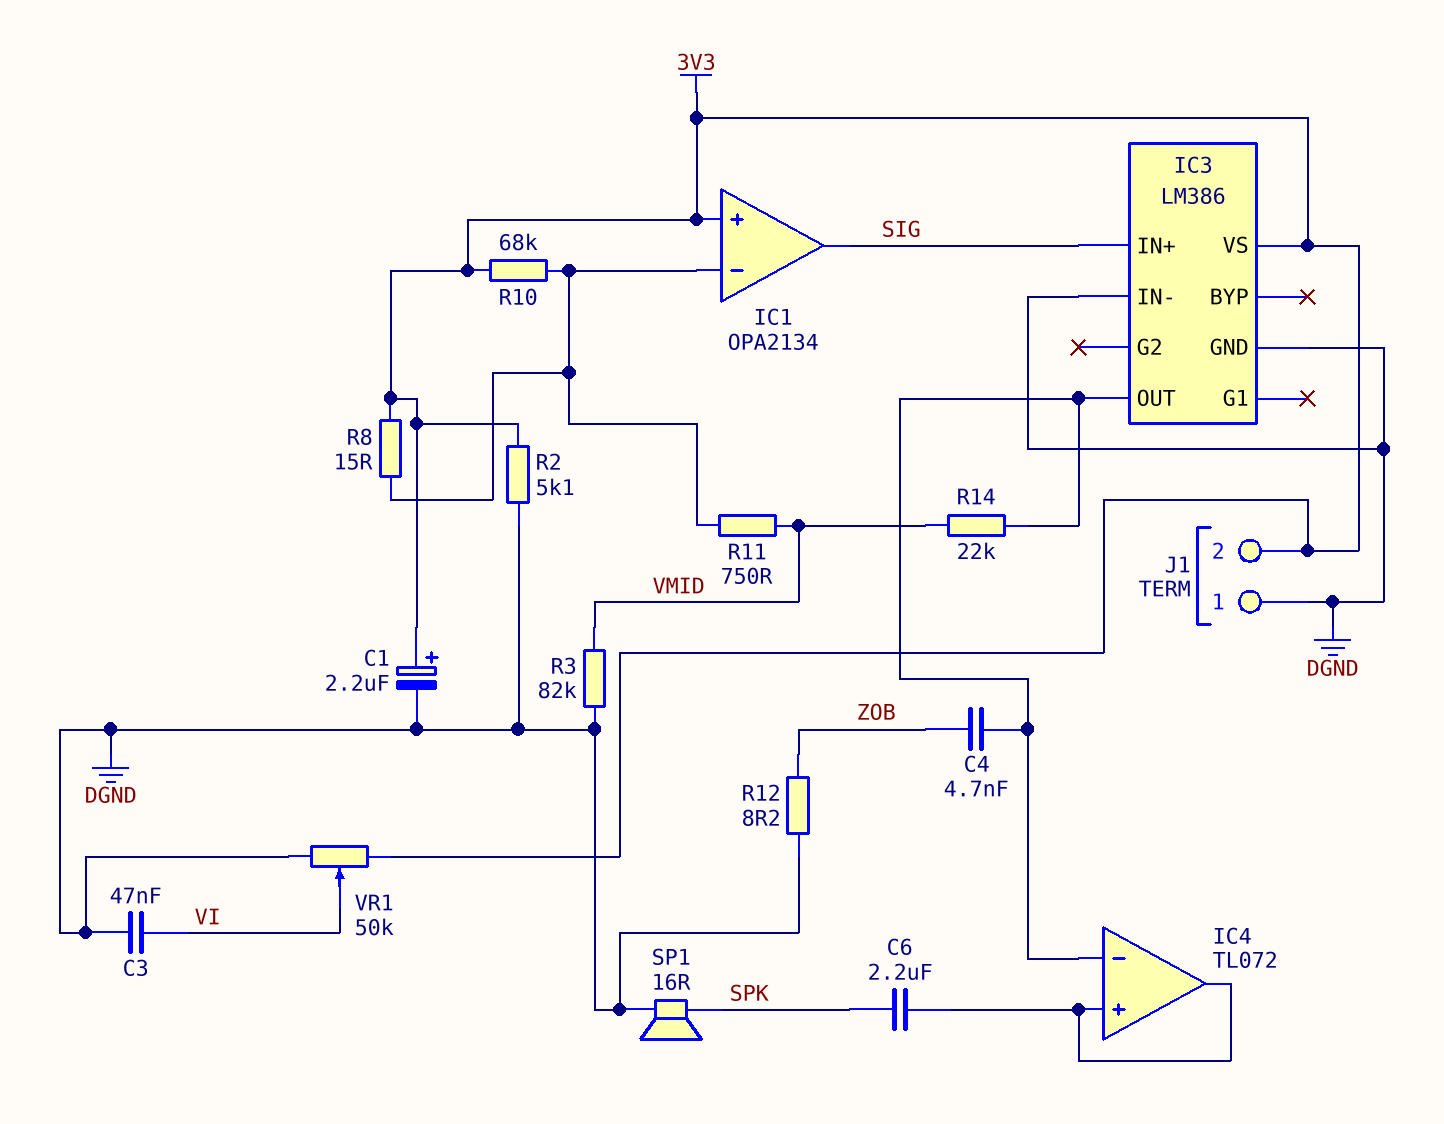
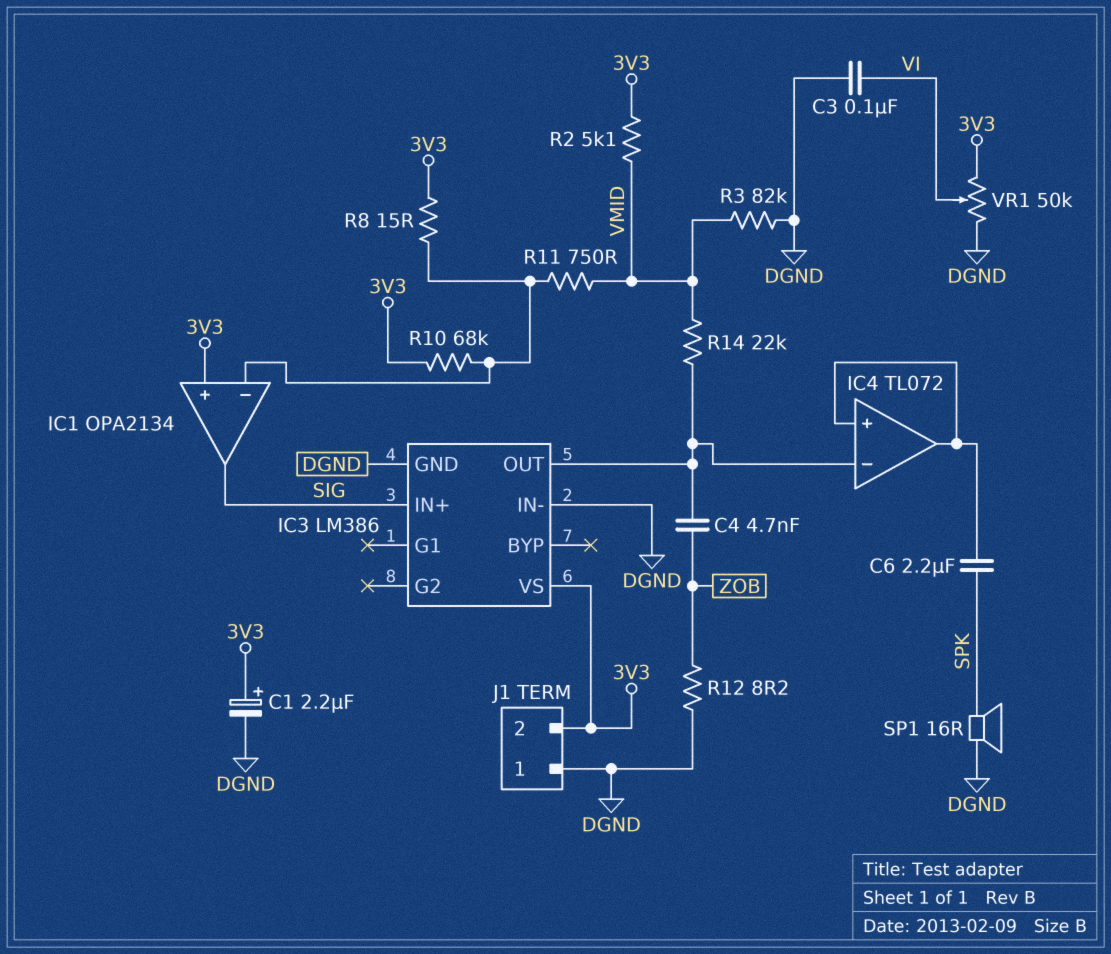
C3: 47nF (DGND, VI) -> 100nF (DGND, VI)
R2: 5.1k (3V3, DGND) -> 5.1k (3V3, VMID)

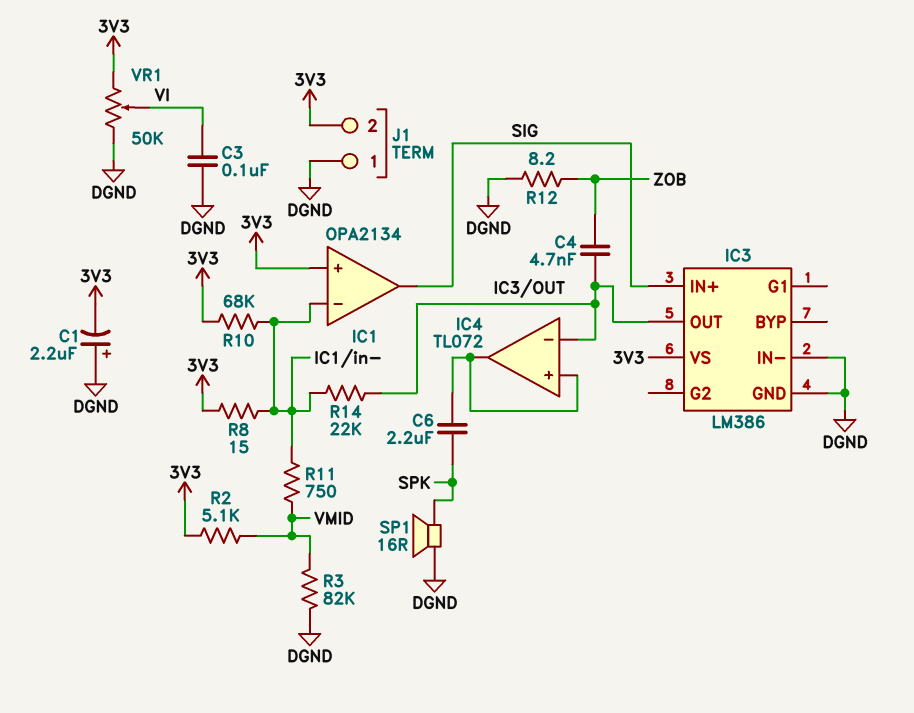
C1: 2.2uF (plus 3V3, minus DGND) -> 2.2uF (plus DGND, minus 3V3)
R14: 22k (IC3/OUT, VMID) -> 22k (IC1/in-, IC3/OUT)

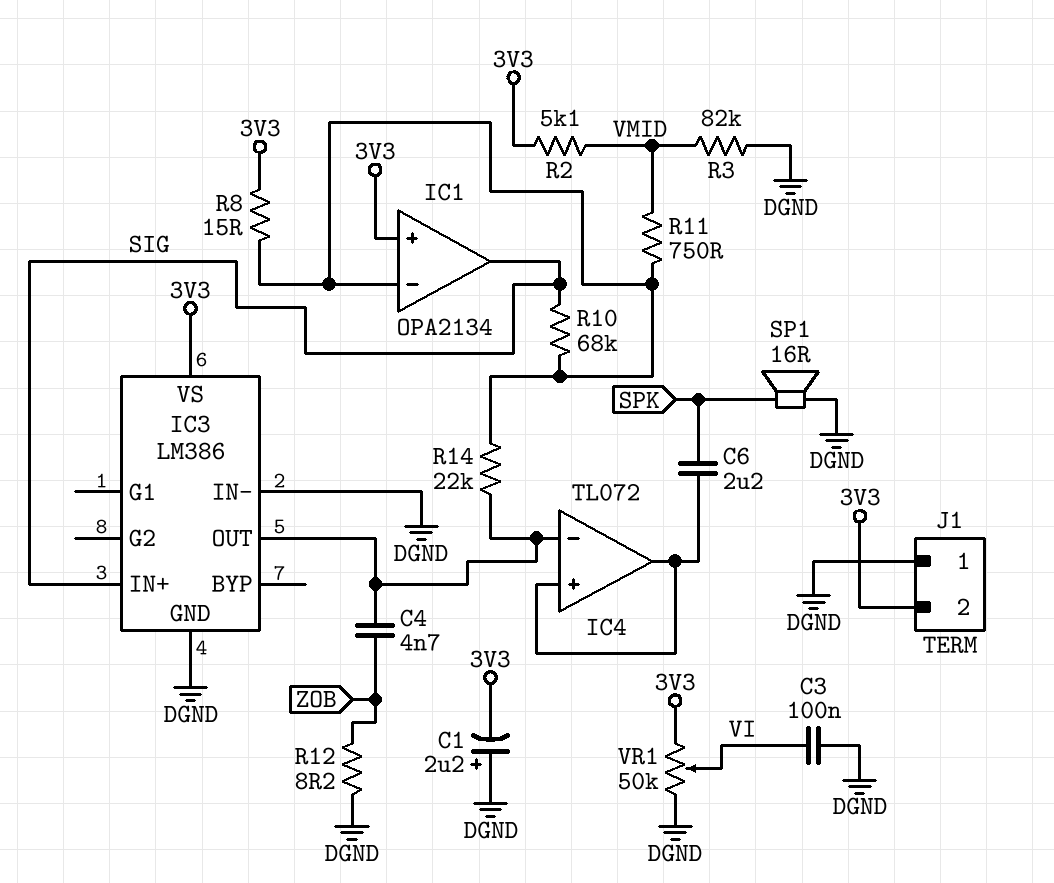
R10: 68k (3V3, IC1/in-) -> 68k (IC1/in-, SIG)

